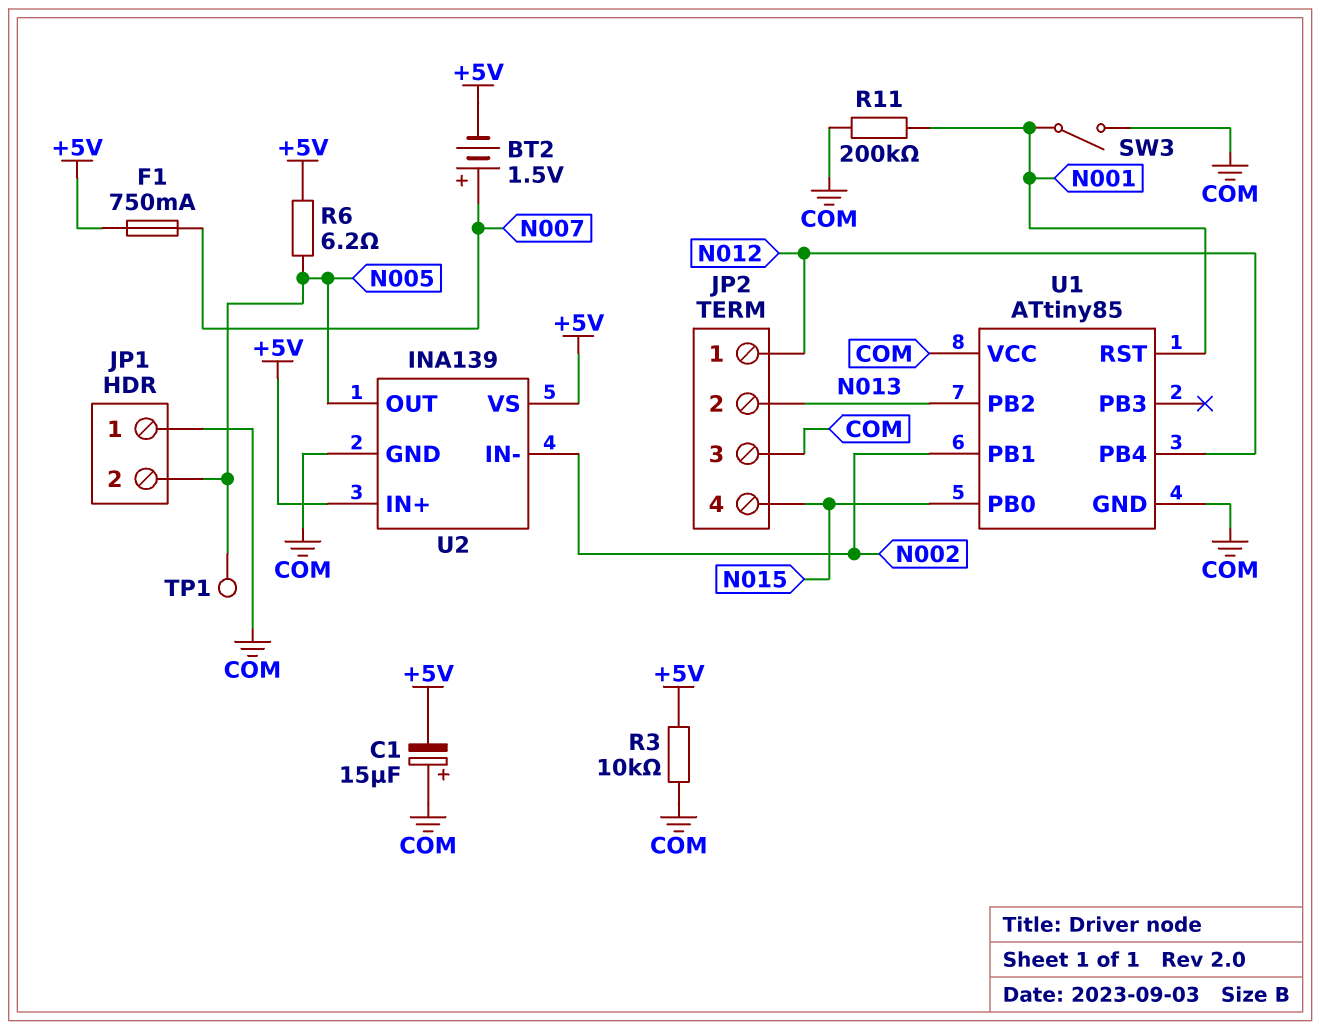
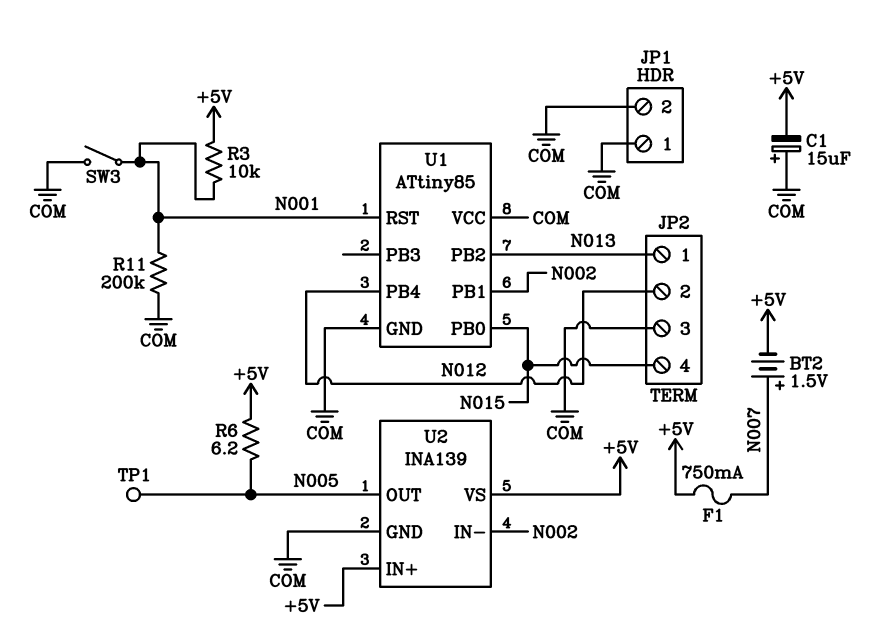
JP1 pin 2: N005 -> COM
JP2 pin 1: N012 -> N013
JP2 pin 2: N013 -> N012
R3: 10k (+5V, COM) -> 10k (+5V, N001)

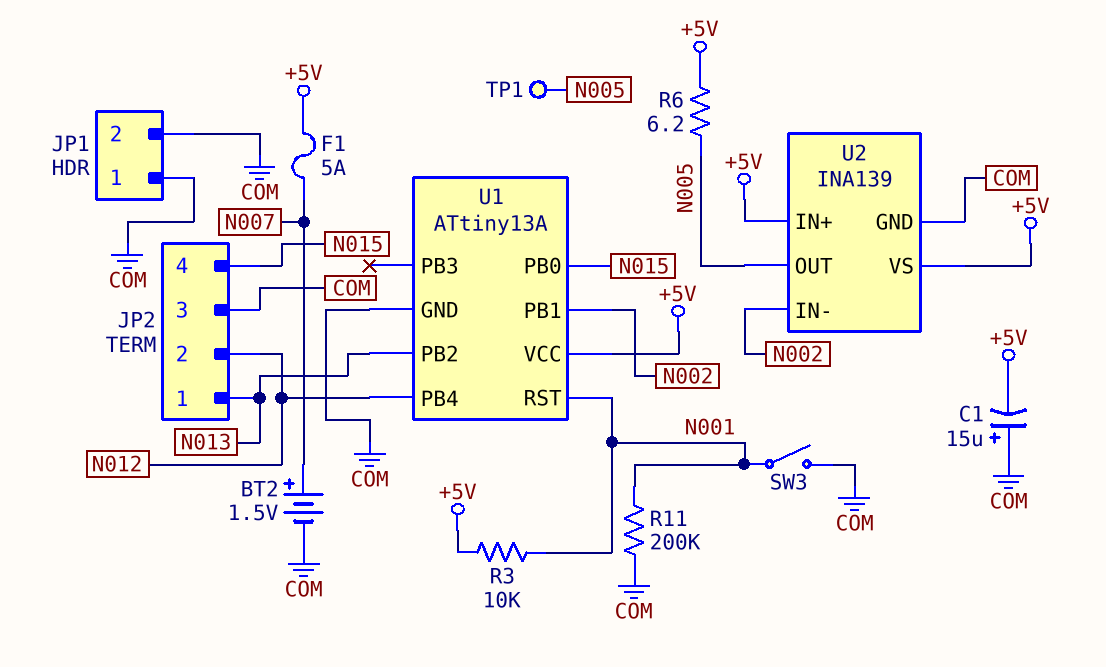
BT2: 1.5V (plus N007, minus +5V) -> 1.5V (plus N007, minus COM)
F1: 750mA (+5V, N007) -> 5A (+5V, N007)
U1: ATtiny85 -> ATtiny13A
U1 pin VCC: COM -> +5V

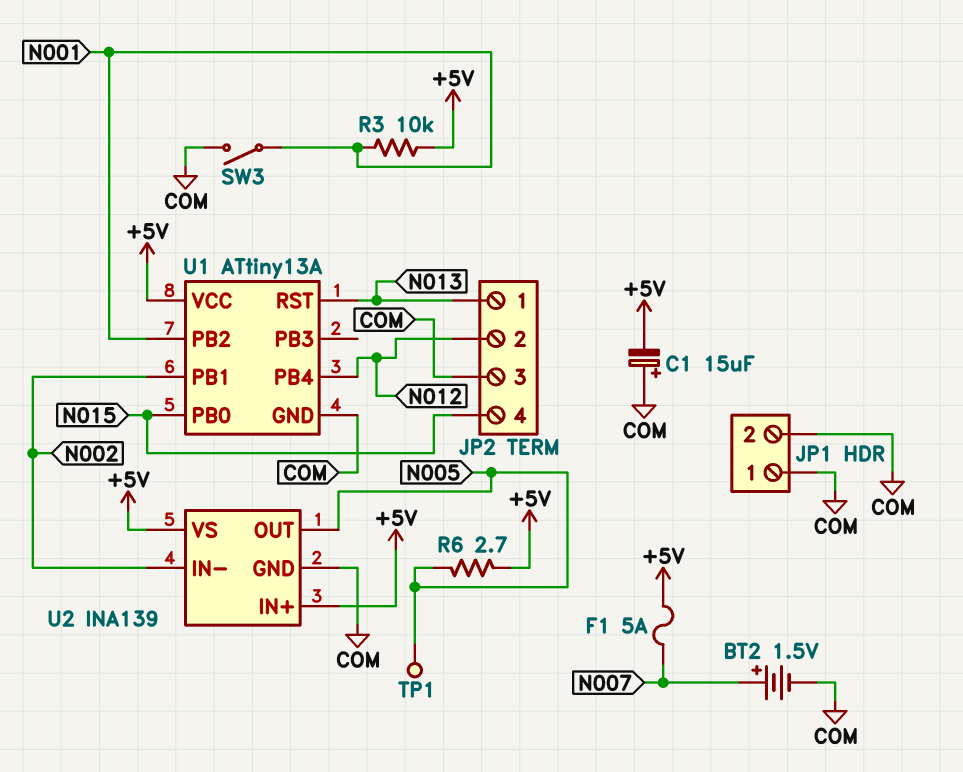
R6: 6.2 (+5V, N005) -> 2.7 (+5V, N005)
R11: 200k (COM, N001) -> none
U1 pin PB2: N013 -> N001
U1 pin RST: N001 -> N013

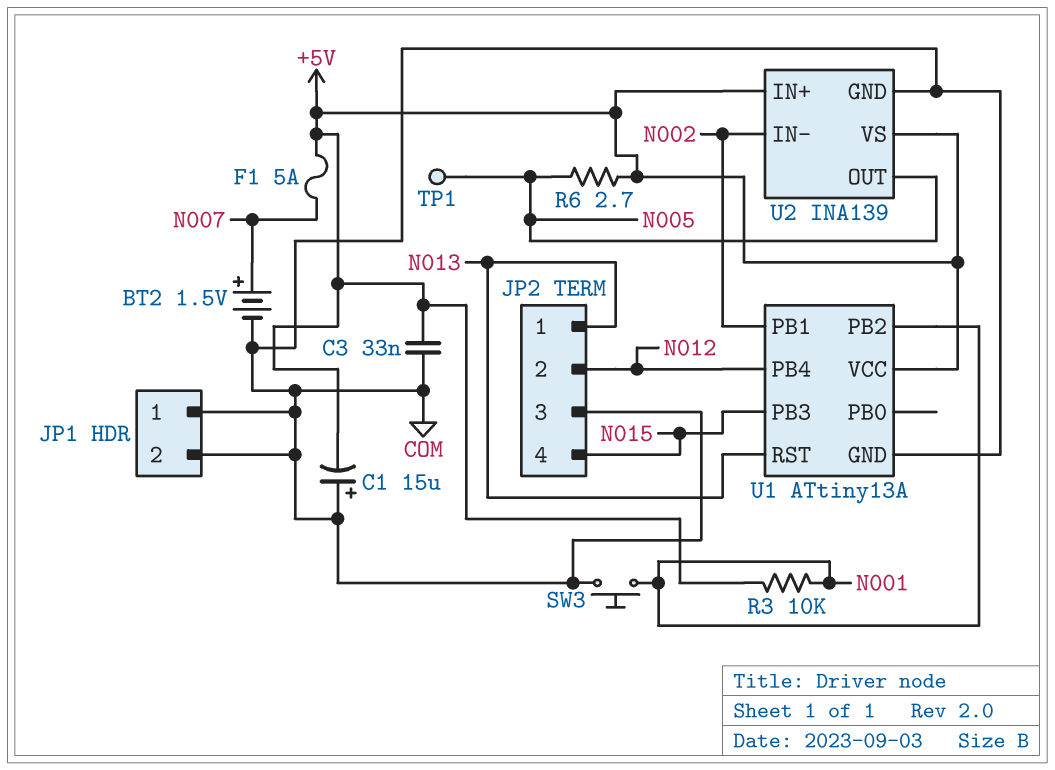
C3: none -> 33nF (+5V, COM)
SW3: switch (COM, N001) -> button (COM, N001)
U1 pin PB0: N015 -> none
U1 pin PB3: none -> N015

